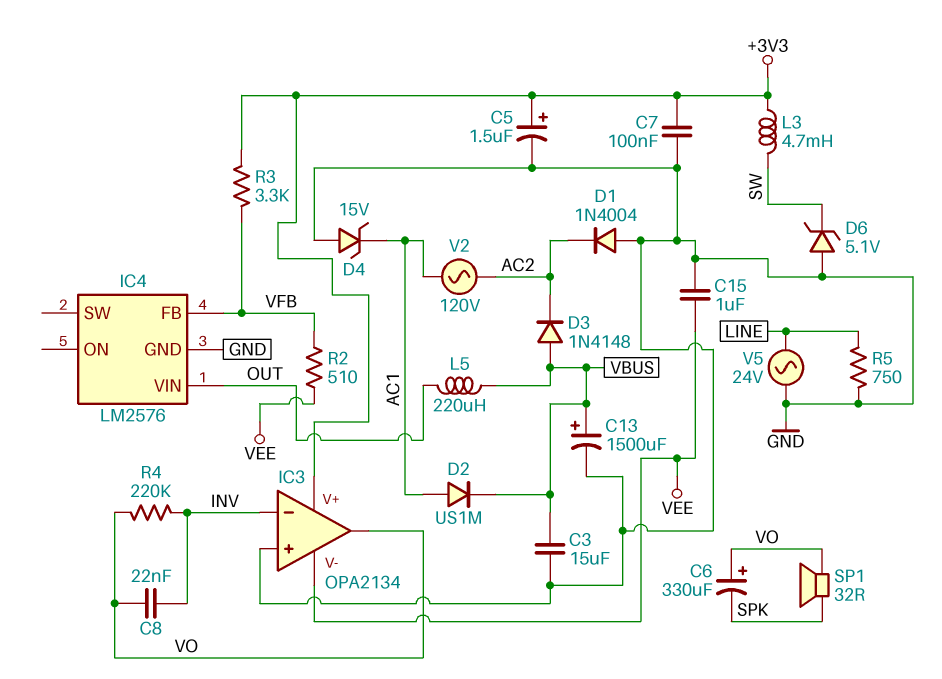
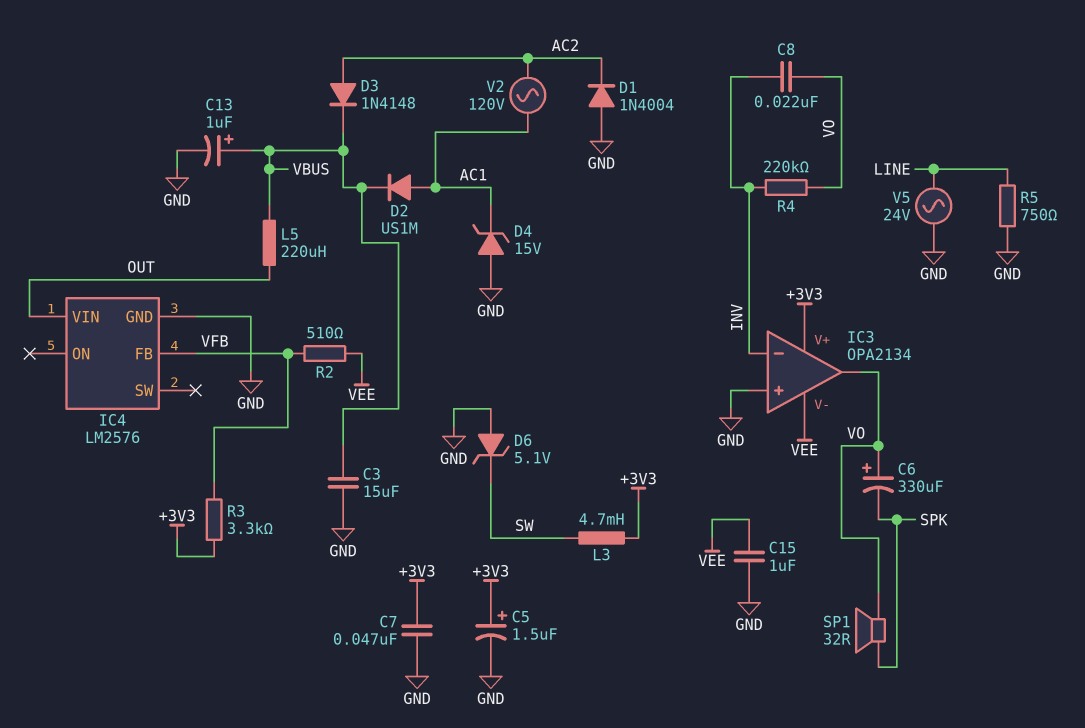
C7: 100nF (+3V3, GND) -> 47nF (+3V3, GND)
C13: 1500uF (plus VBUS, minus GND) -> 1uF (plus VBUS, minus GND)
D3: diode 1N4148 (A VBUS, K AC2) -> diode 1N4148 (A AC2, K VBUS)

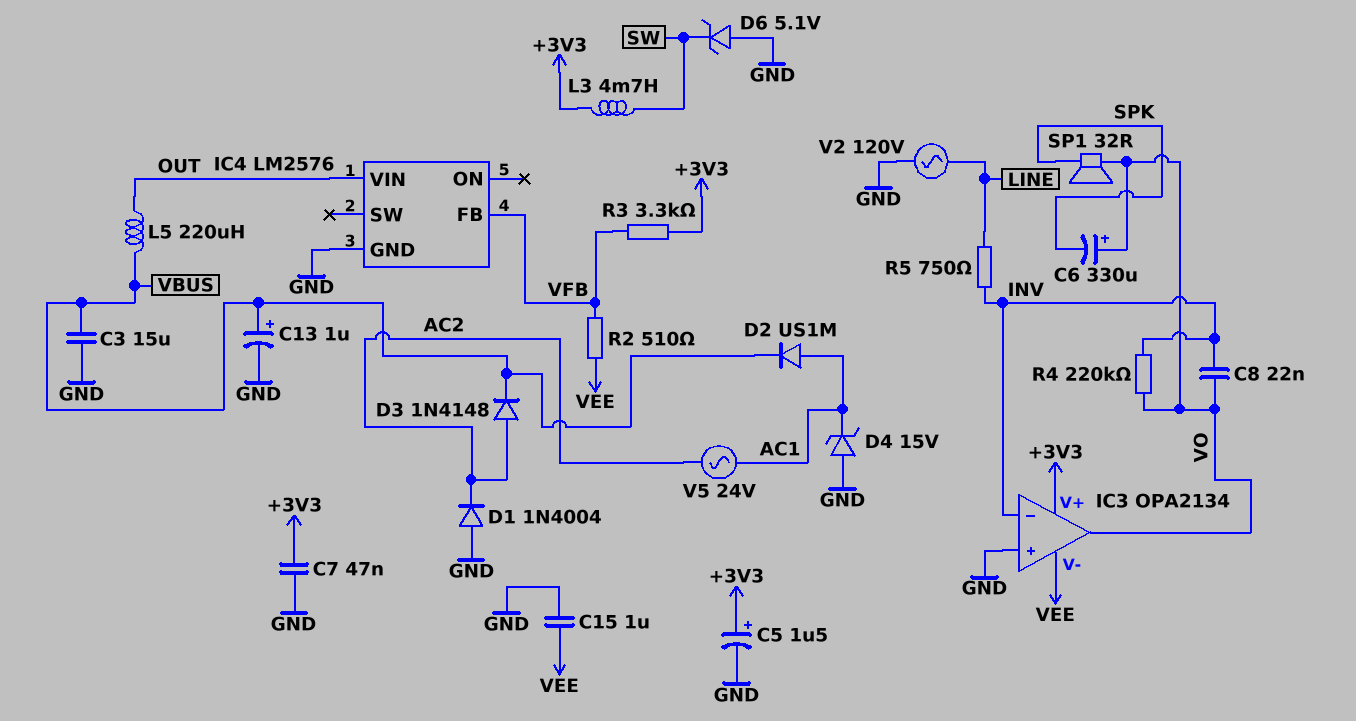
R5: 750 (GND, LINE) -> 750 (INV, LINE)
V2: AC 120V (AC1, AC2) -> AC 120V (GND, LINE)
V5: AC 24V (GND, LINE) -> AC 24V (AC1, AC2)

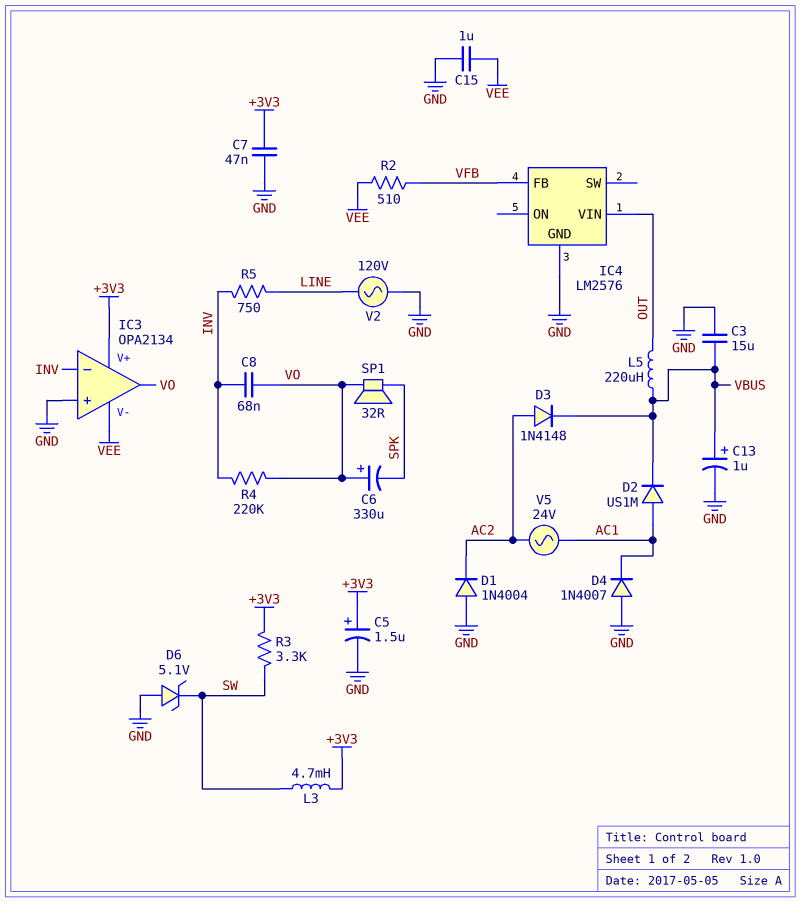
C8: 22nF (INV, VO) -> 68nF (INV, VO)
D4: zener 15V (A GND, K AC1) -> diode 1N4007 (A GND, K AC1)
R3: 3.3k (+3V3, VFB) -> 3.3k (+3V3, SW)

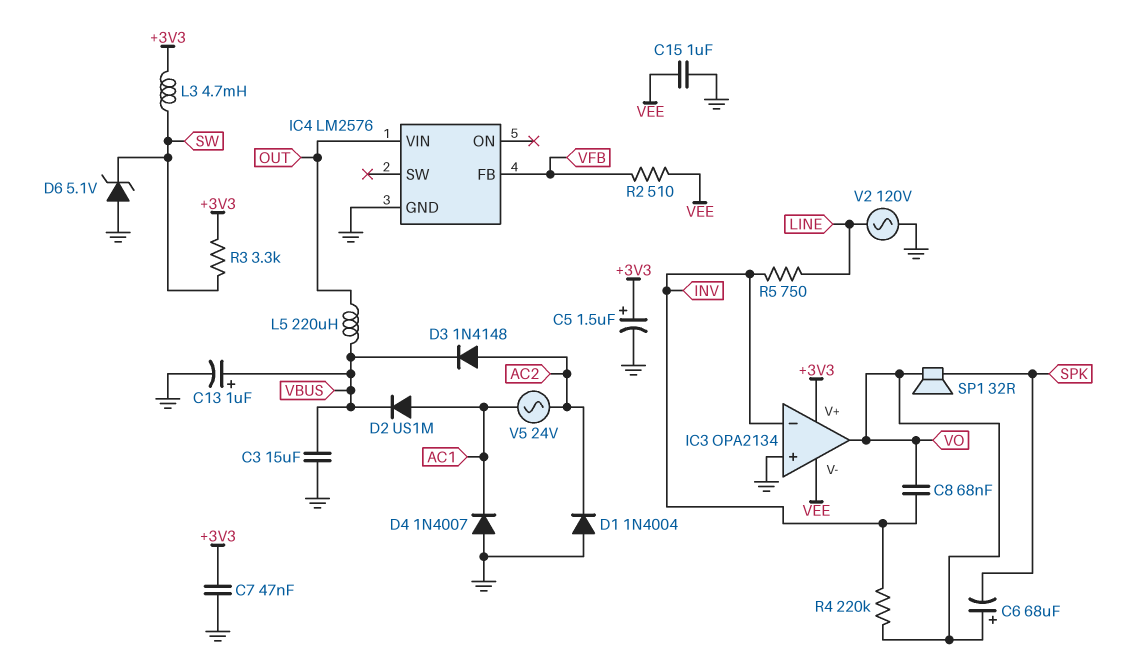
C6: 330uF (plus VO, minus SPK) -> 68uF (plus VO, minus SPK)

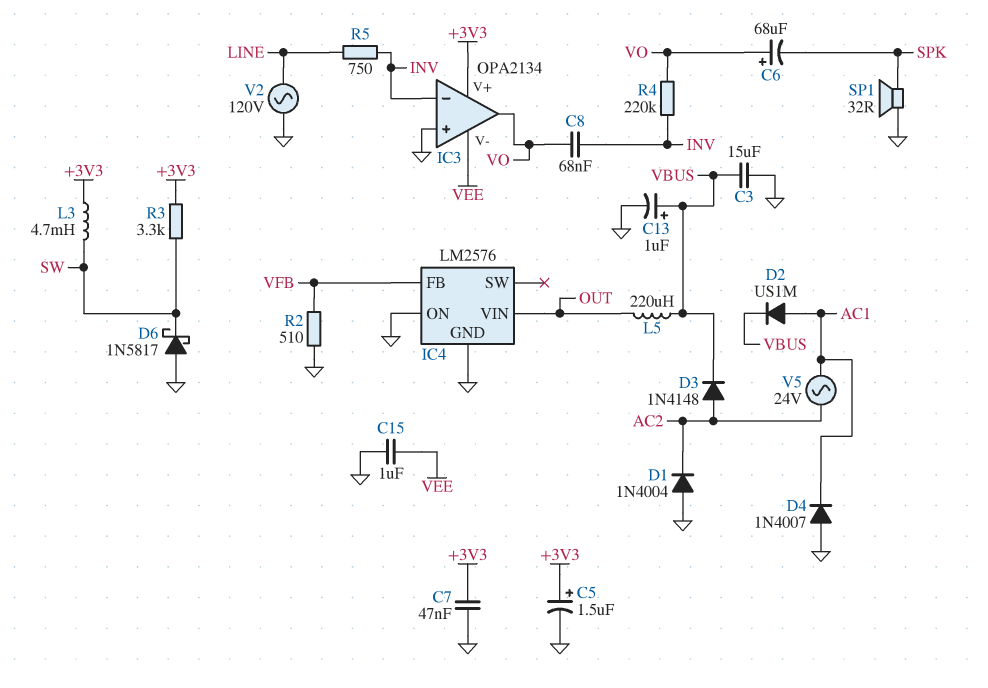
D6: zener 5.1V (A GND, K SW) -> schottky 1N5817 (A GND, K SW)
IC4 pin ON: none -> GND
R2: 510 (VEE, VFB) -> 510 (GND, VFB)
SP1: speaker 32R (SPK, VO) -> speaker 32R (GND, SPK)

